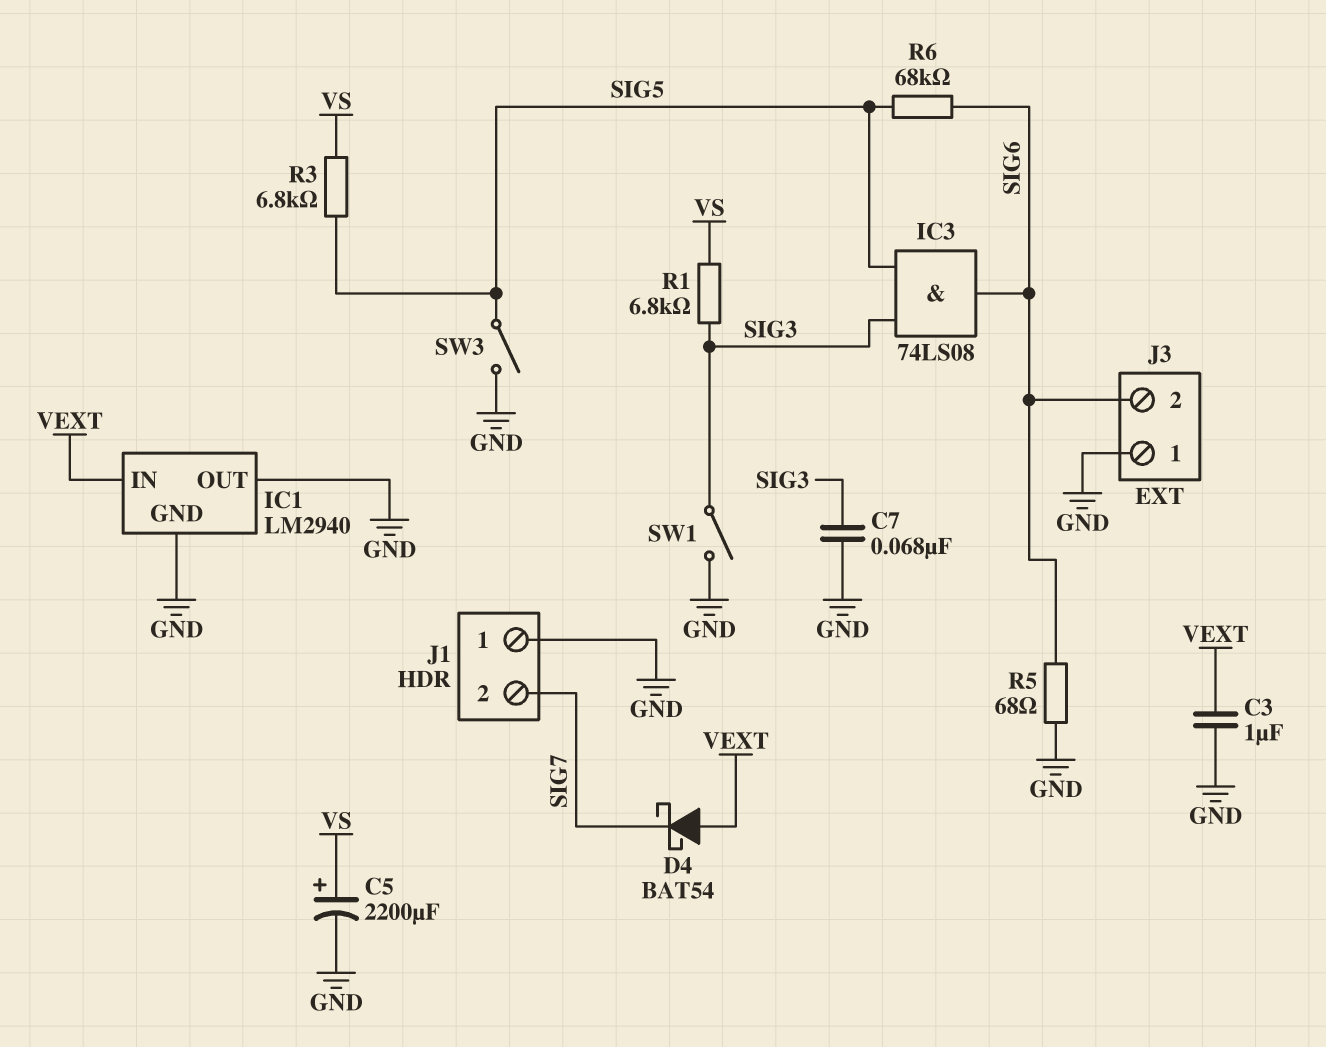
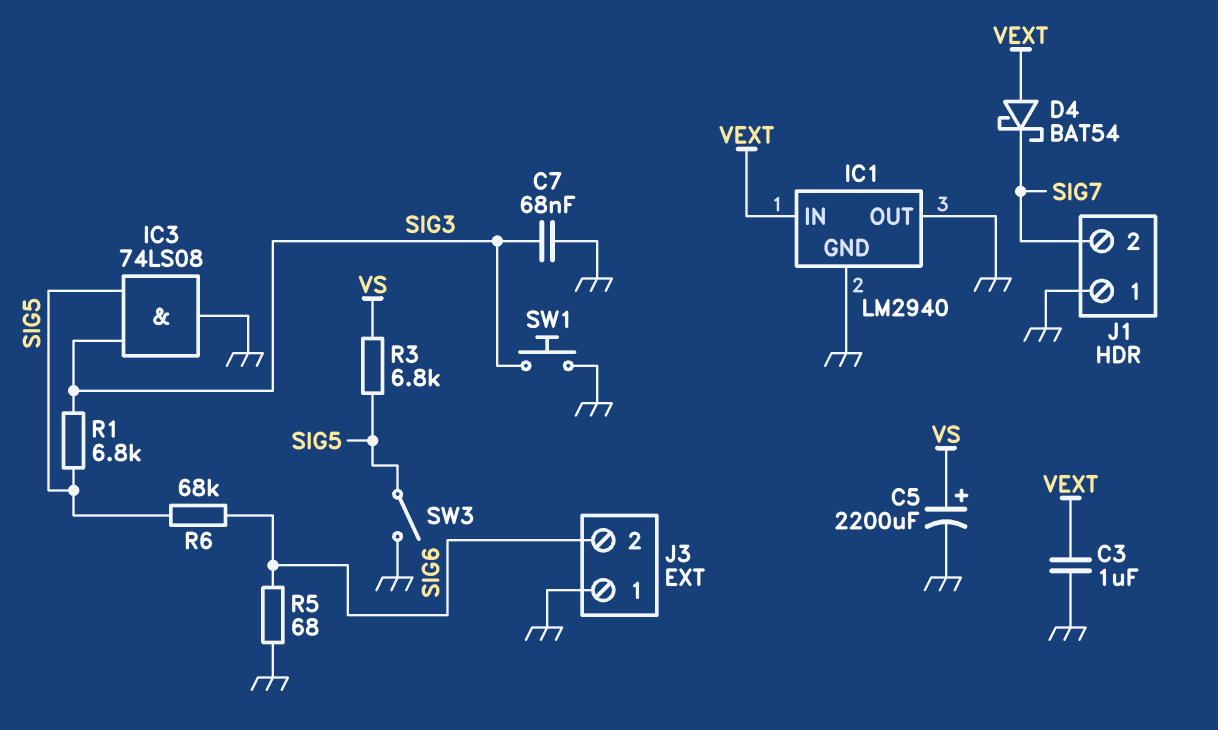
IC3: AND 74LS08 (in SIG3, in SIG5, out SIG6) -> AND 74LS08 (in SIG3, in SIG5, out GND)
R1: 6.8k (SIG3, VS) -> 6.8k (SIG3, SIG5)
SW1: switch (GND, SIG3) -> button (GND, SIG3)

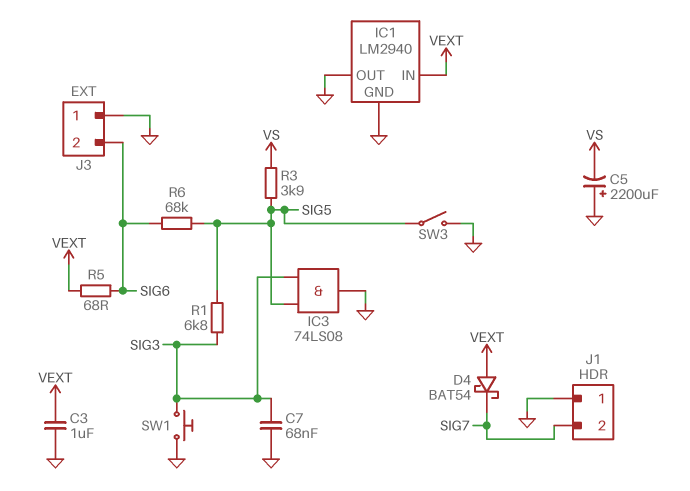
C5: 2200uF (plus VS, minus GND) -> 2200uF (plus GND, minus VS)
R3: 6.8k (SIG5, VS) -> 3.9k (SIG5, VS)
R5: 68 (GND, SIG6) -> 68 (SIG6, VEXT)

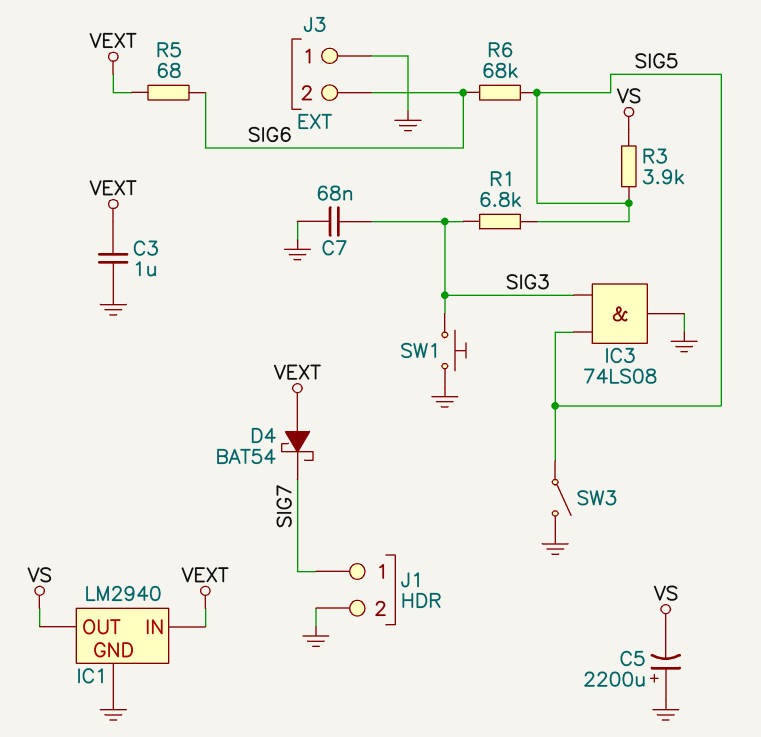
IC1 pin OUT: GND -> VS
J1 pin 1: GND -> SIG7
J1 pin 2: SIG7 -> GND

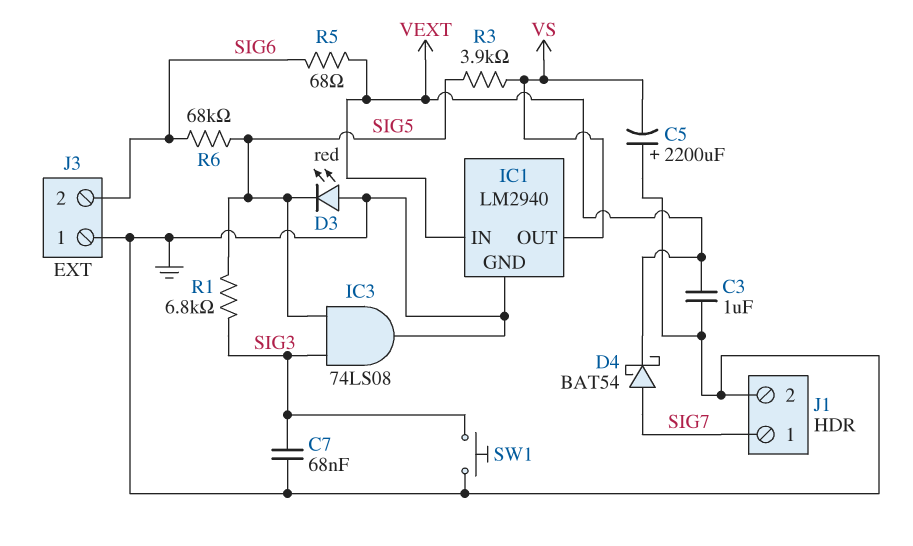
D3: none -> LED red (A GND, K SIG5)
D4: schottky BAT54 (A VEXT, K SIG7) -> schottky BAT54 (A SIG7, K VEXT)
SW3: switch (GND, SIG5) -> none

